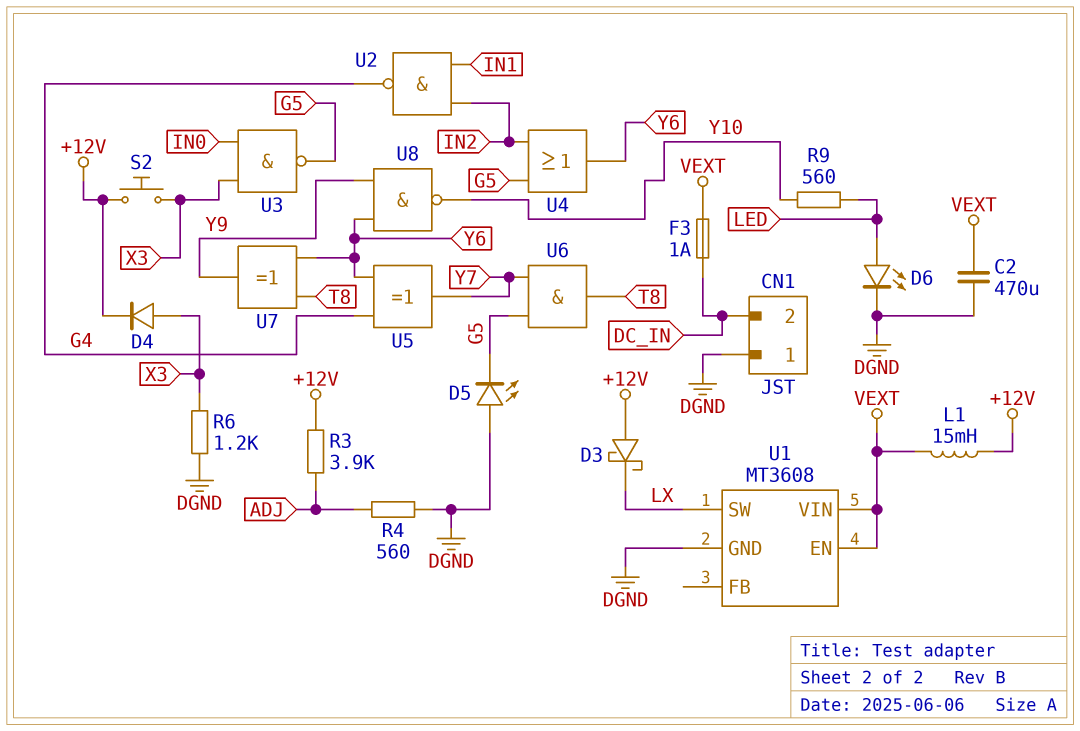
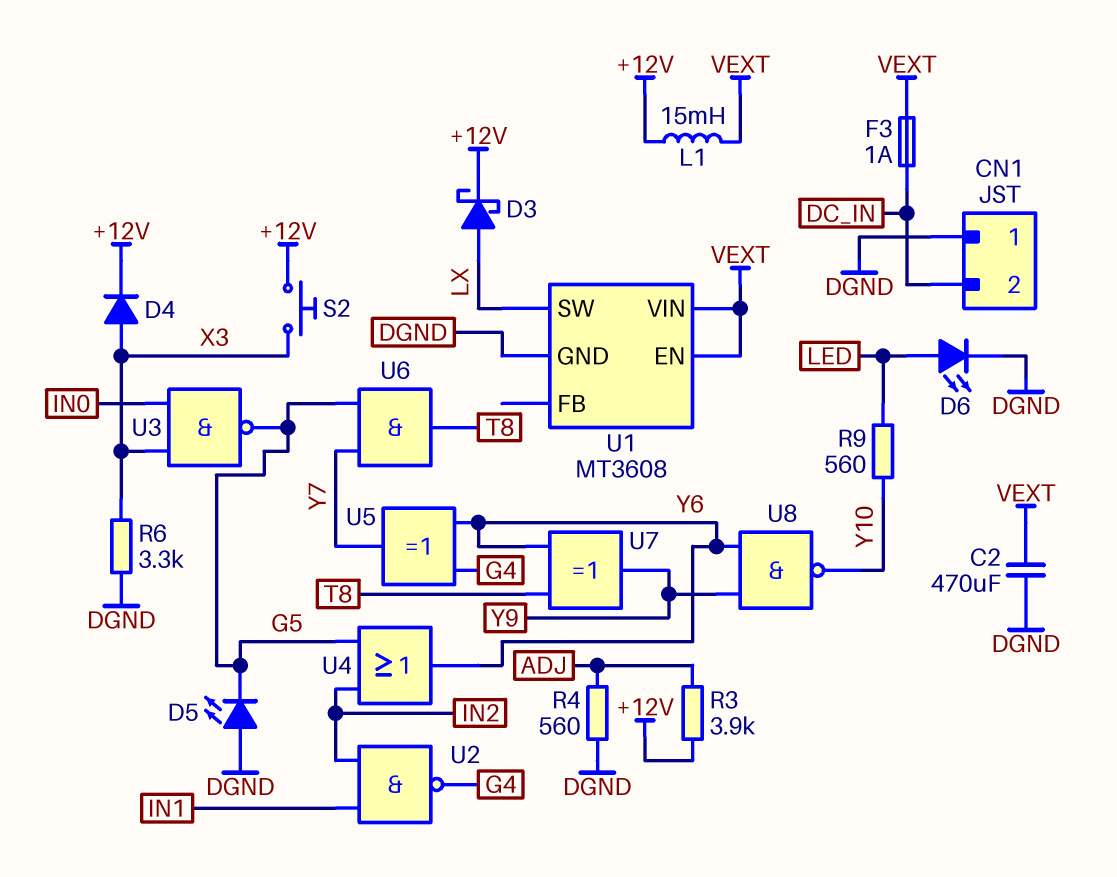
D3: schottky (A +12V, K LX) -> schottky (A LX, K +12V)
R6: 1.2k (DGND, X3) -> 3.3k (DGND, X3)

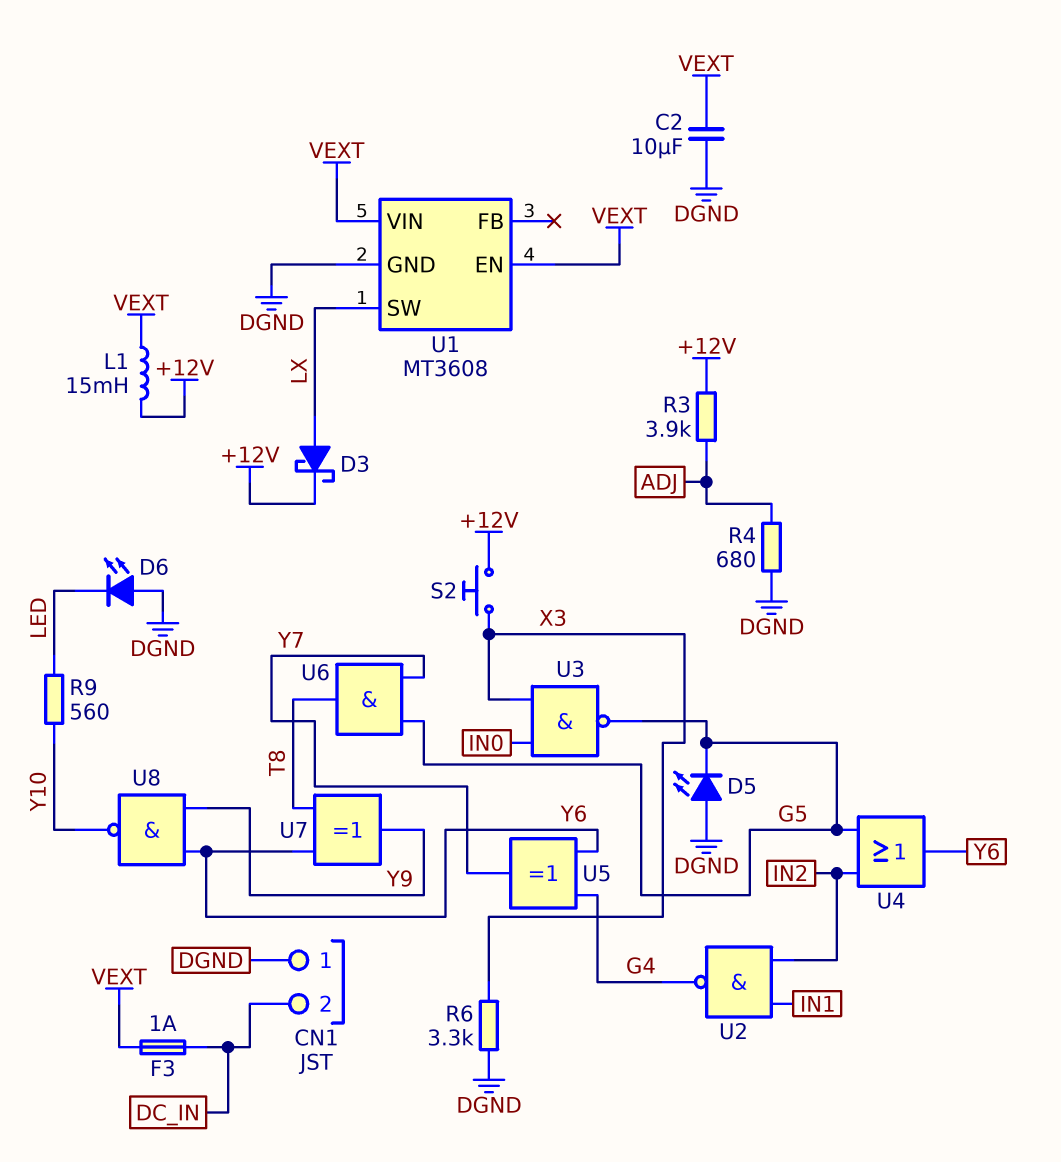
C2: 470uF (DGND, VEXT) -> 10uF (DGND, VEXT)
D4: diode (A X3, K +12V) -> none
D6: LED (A LED, K DGND) -> LED (A DGND, K LED)
R4: 560 (ADJ, DGND) -> 680 (ADJ, DGND)

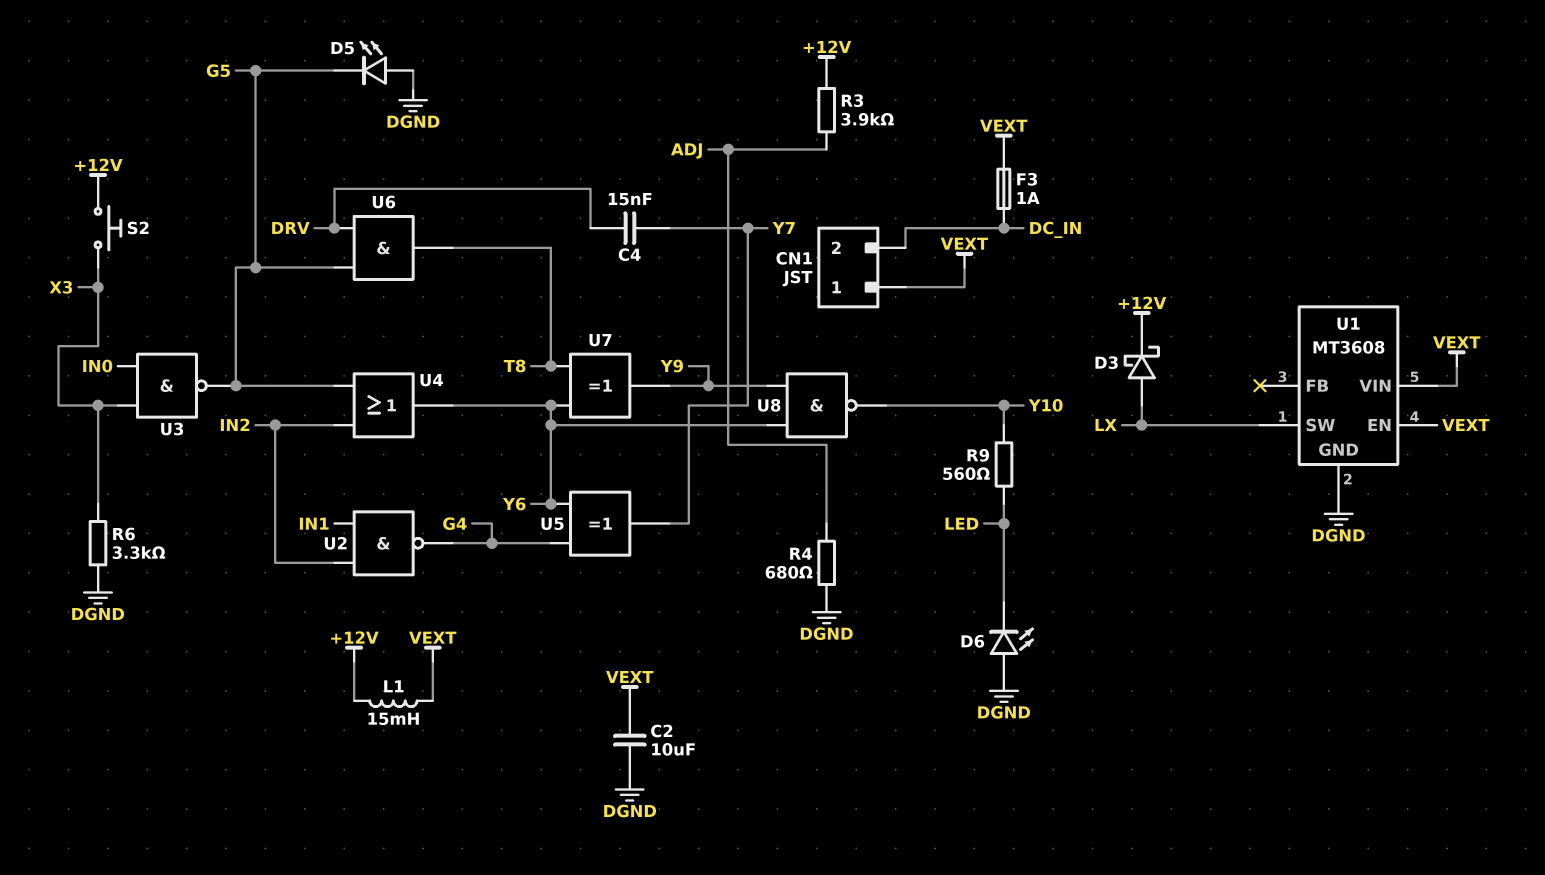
C4: none -> 15nF (DRV, Y7)
CN1 pin 1: DGND -> VEXT
U6: AND (in G5, in Y7, out T8) -> AND (in DRV, in G5, out T8)

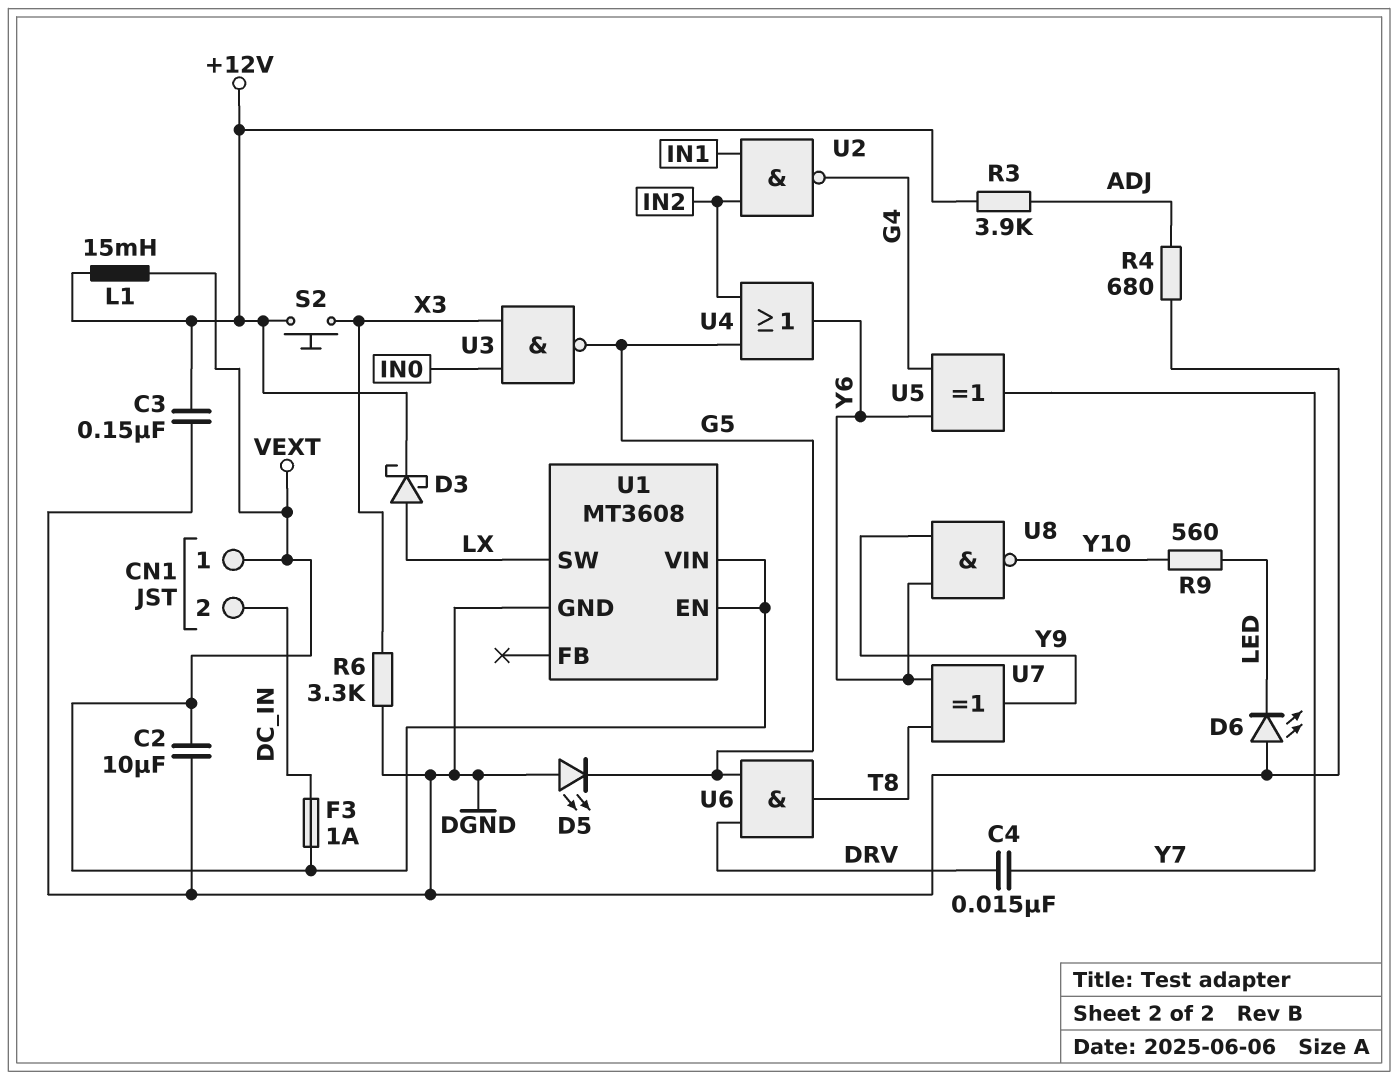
C3: none -> 150nF (+12V, DGND)

